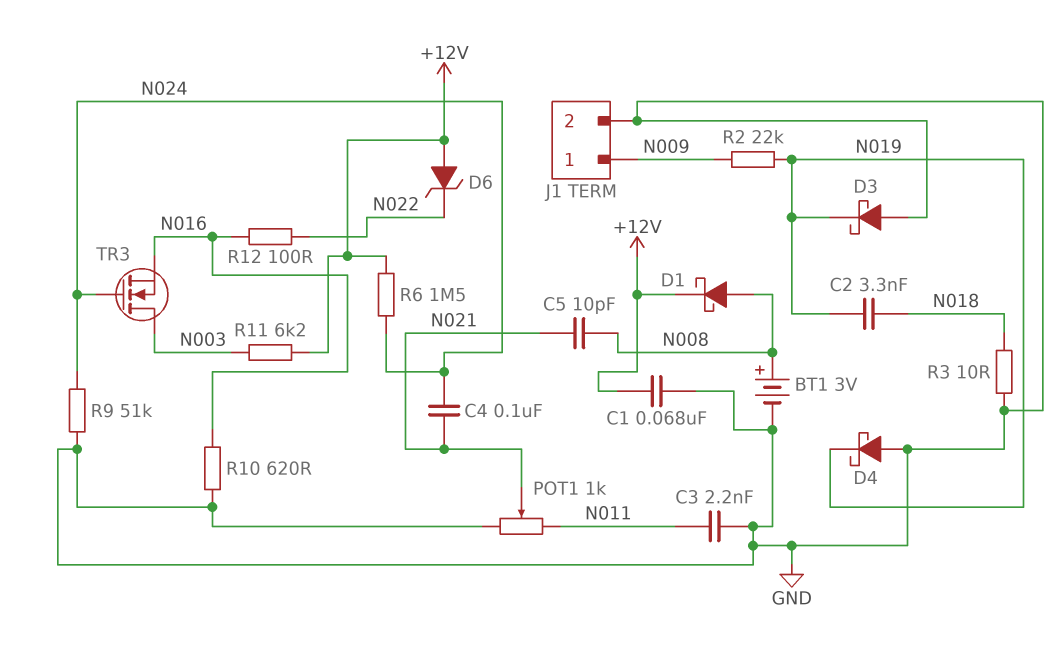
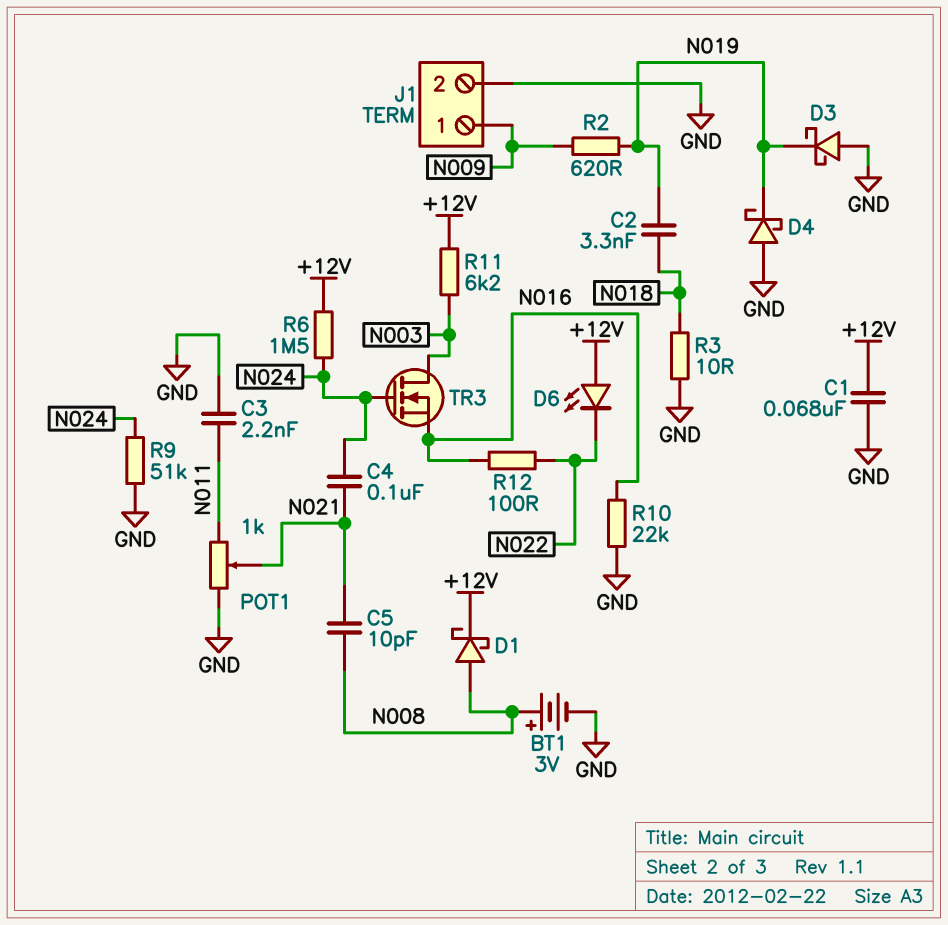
D6: zener (A +12V, K N022) -> LED (A +12V, K N022)
R2: 22k (N009, N019) -> 620 (N009, N019)
R10: 620 (GND, N016) -> 22k (GND, N016)

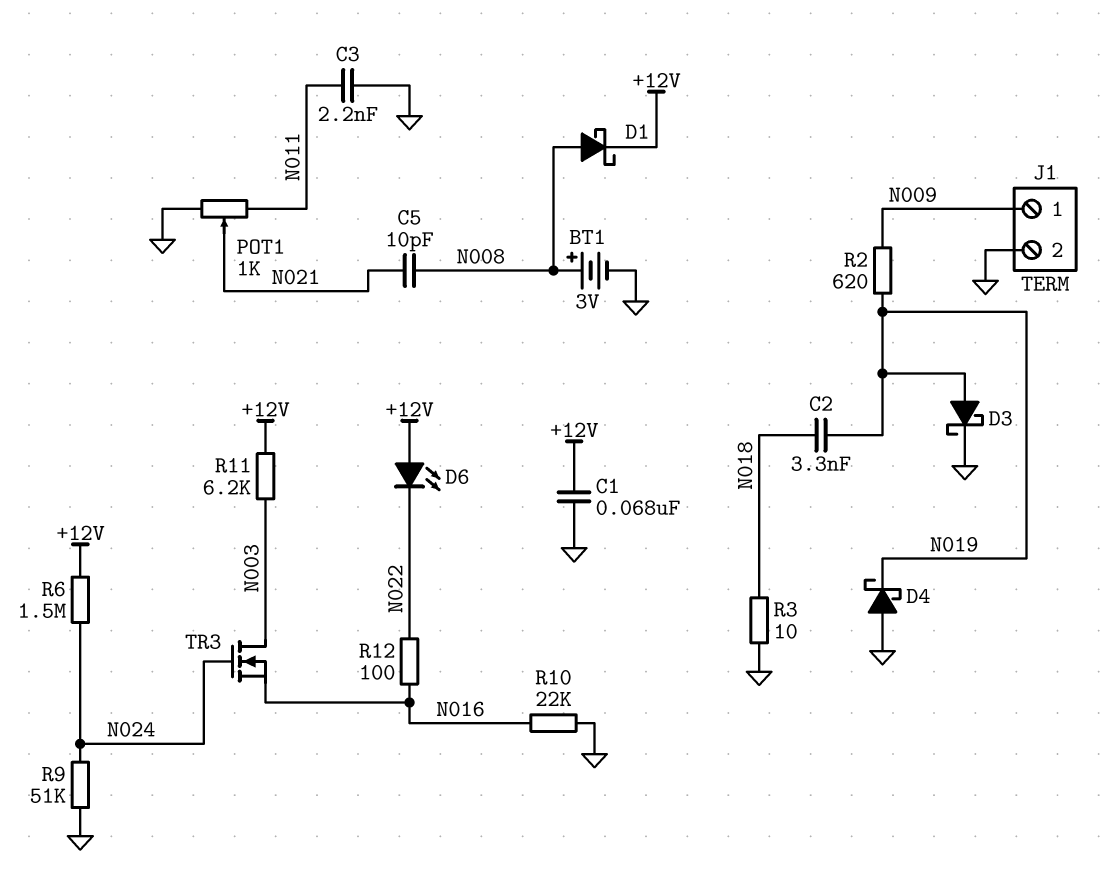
C4: 100nF (N021, N024) -> none
D3: schottky (A GND, K N019) -> schottky (A N019, K GND)

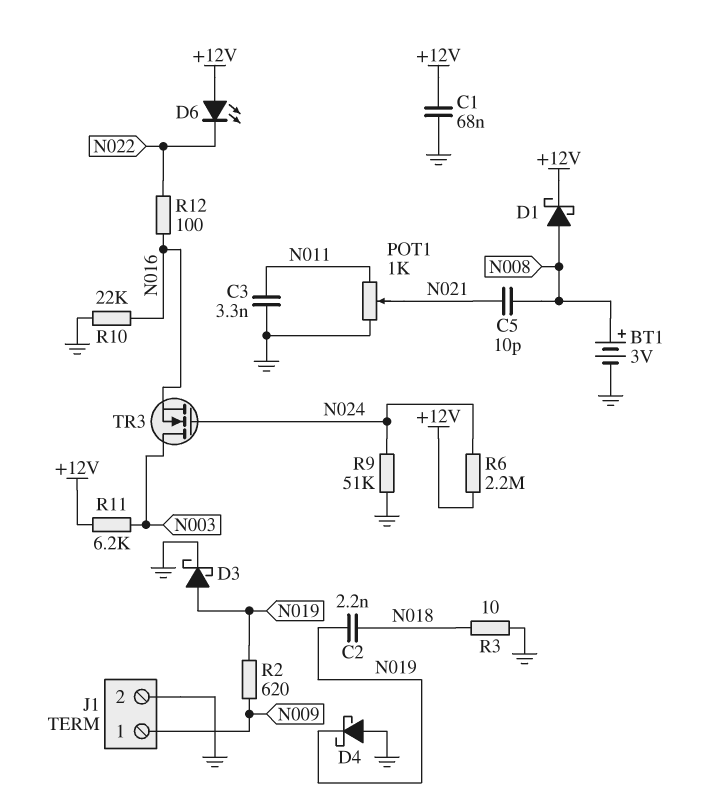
C2: 3.3nF (N018, N019) -> 2.2nF (N018, N019)
C3: 2.2nF (GND, N011) -> 3.3nF (GND, N011)
R6: 1.5M (+12V, N024) -> 2.2M (+12V, N024)

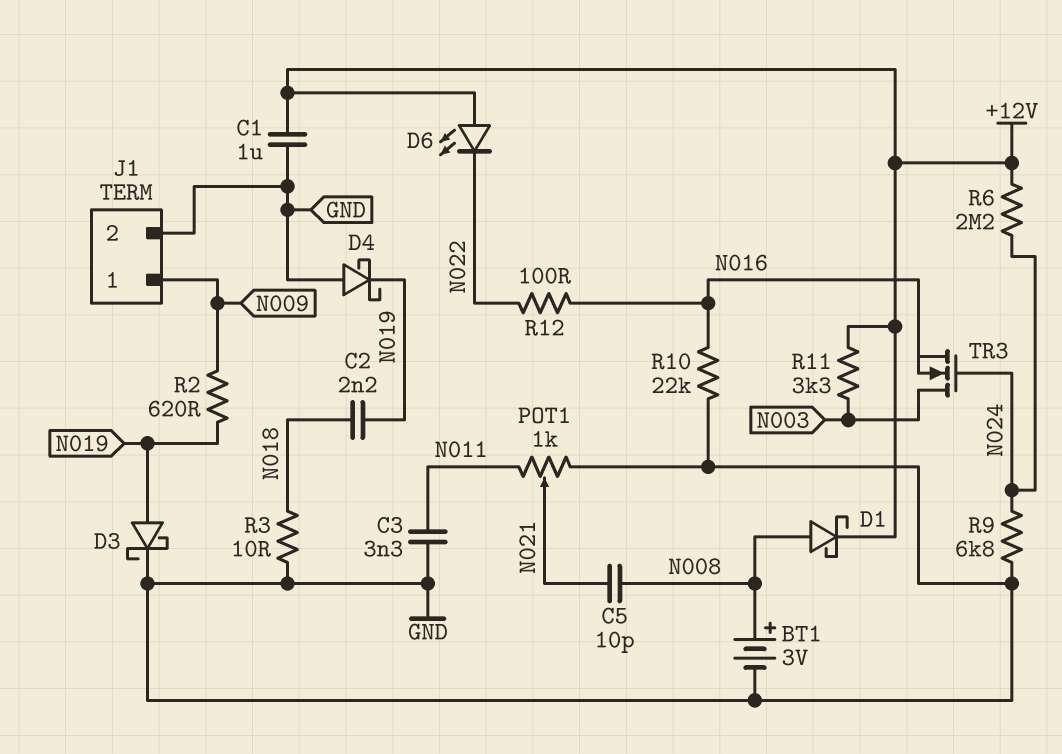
C1: 68nF (+12V, GND) -> 1uF (+12V, GND)
R9: 51k (GND, N024) -> 6.8k (GND, N024)
R11: 6.2k (+12V, N003) -> 3.3k (+12V, N003)

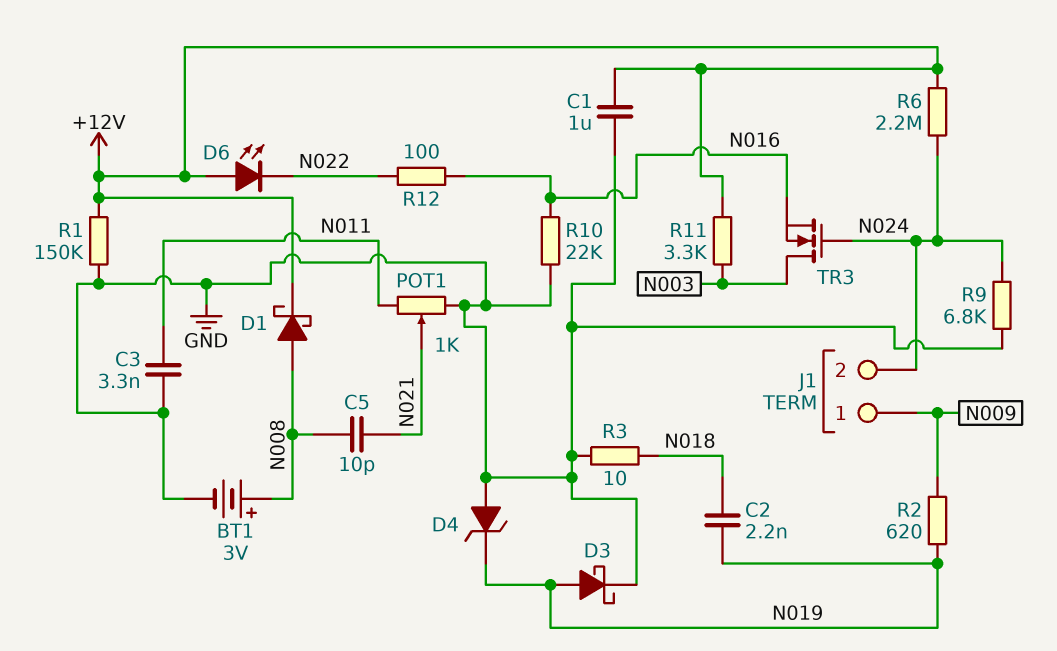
D4: schottky (A GND, K N019) -> zener (A GND, K N019)
J1 pin 2: GND -> N024
R1: none -> 150k (+12V, GND)

